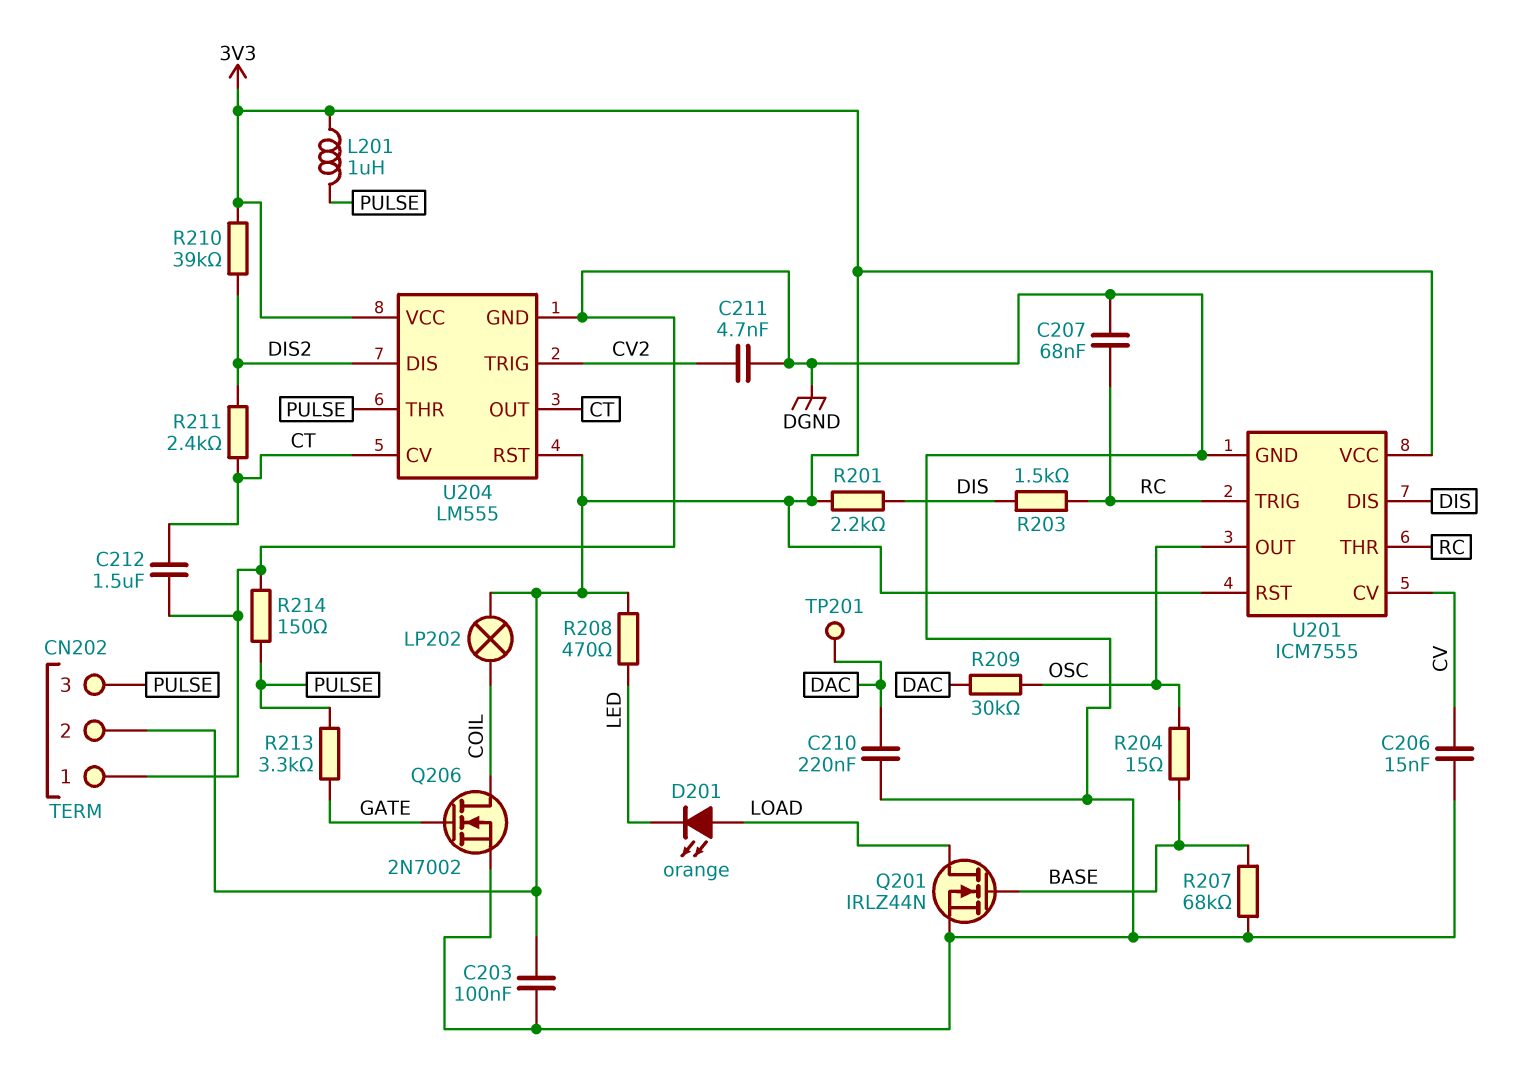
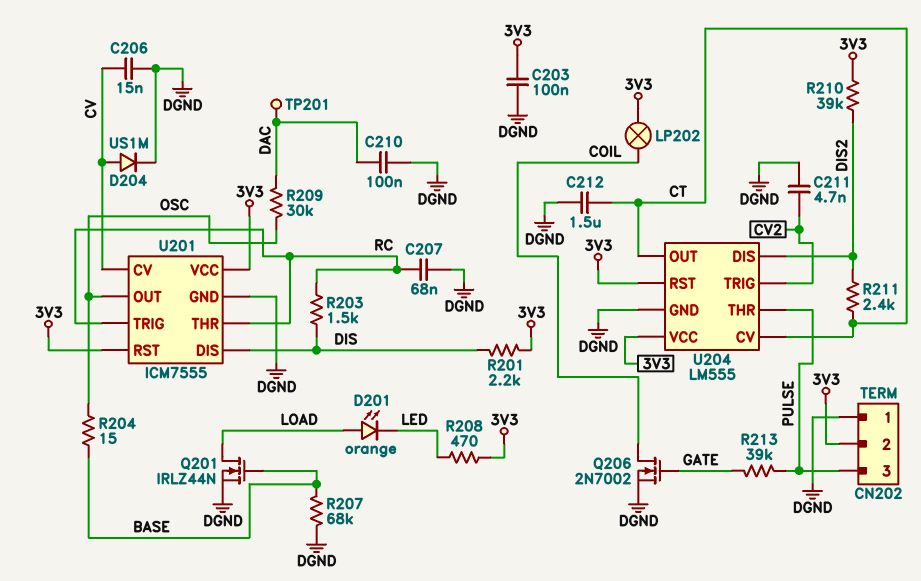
C210: 220nF (DAC, DGND) -> 100nF (DAC, DGND)
D204: none -> diode US1M (A CV, K DGND)
L201: 1uH (3V3, PULSE) -> none
R213: 3.3k (GATE, PULSE) -> 39k (GATE, PULSE)
R214: 150 (DGND, PULSE) -> none

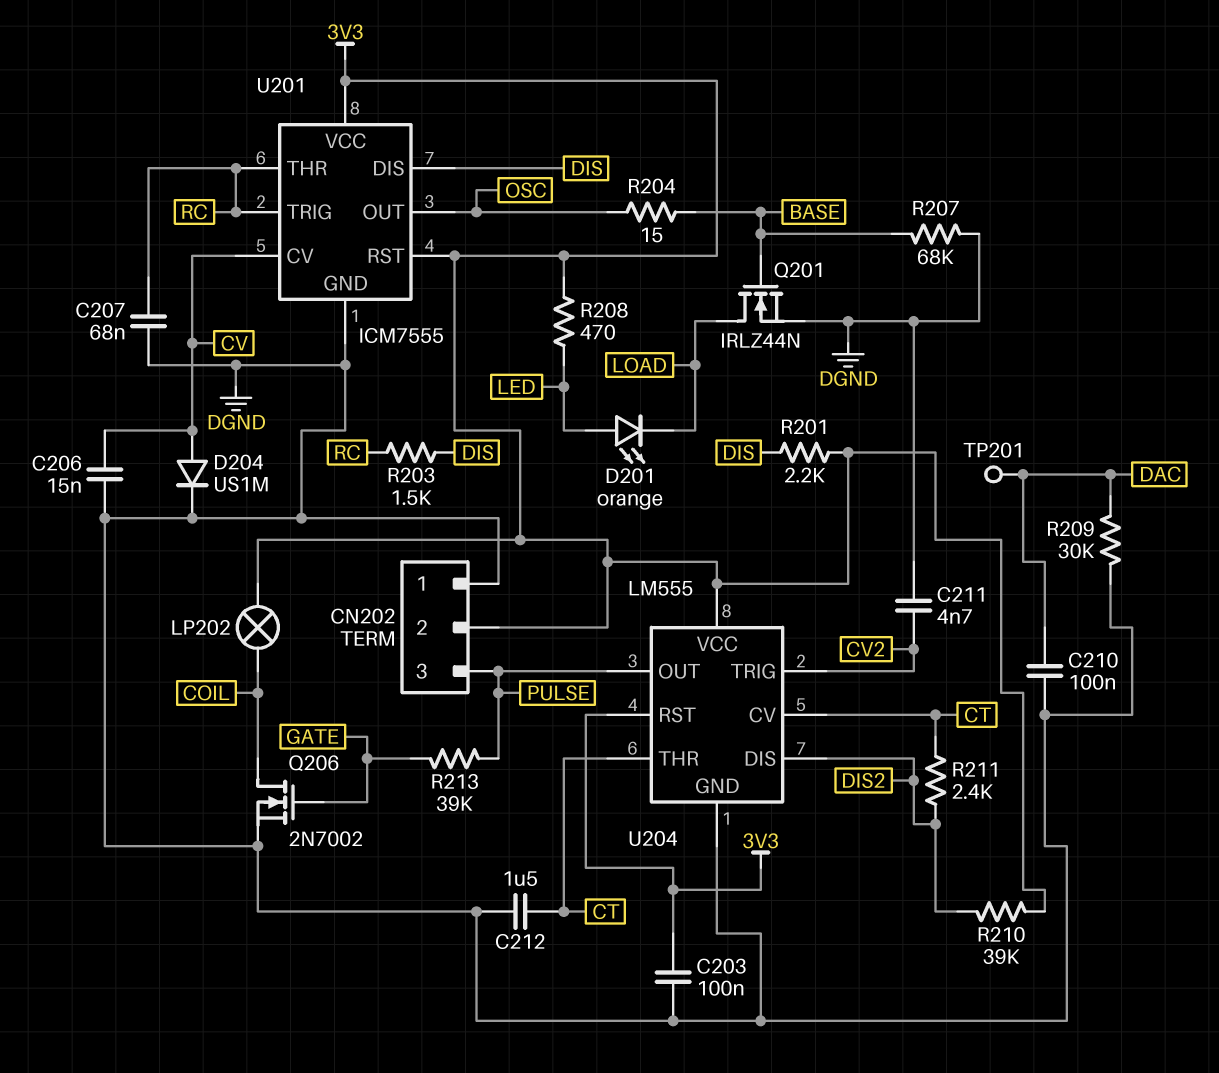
D201: LED orange (A LOAD, K LED) -> LED orange (A LED, K LOAD)
R209: 30k (DAC, OSC) -> 30k (DAC, DGND)
U204 pin OUT: CT -> PULSE
U204 pin THR: PULSE -> CT

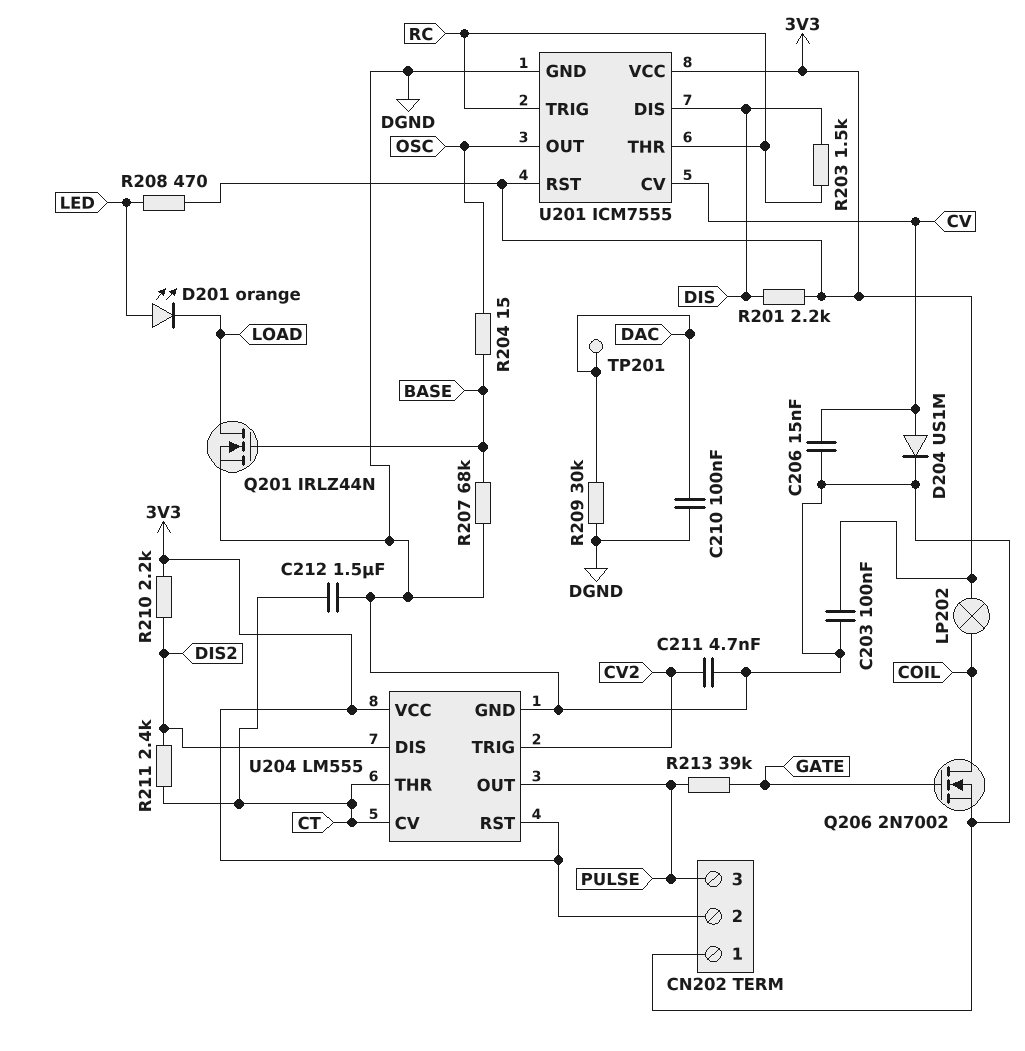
C207: 68nF (DGND, RC) -> none
R210: 39k (3V3, DIS2) -> 2.2k (3V3, DIS2)

